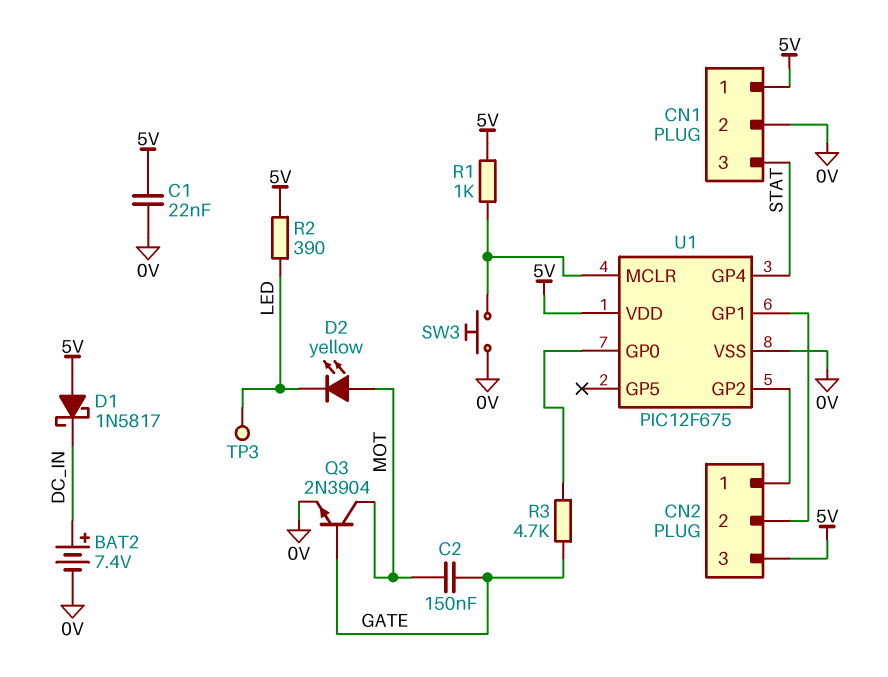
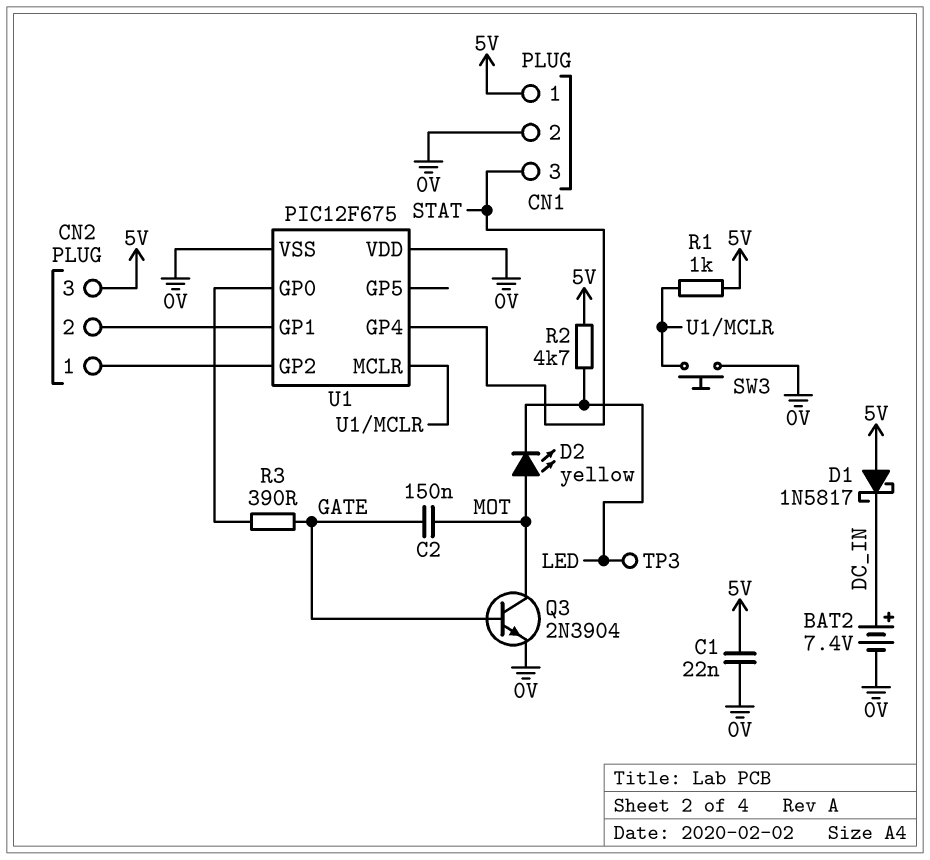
R2: 390 (5V, LED) -> 4.7k (5V, LED)
R3: 4.7k (GATE, U1/GP0) -> 390 (GATE, U1/GP0)
U1 pin VDD: 5V -> 0V

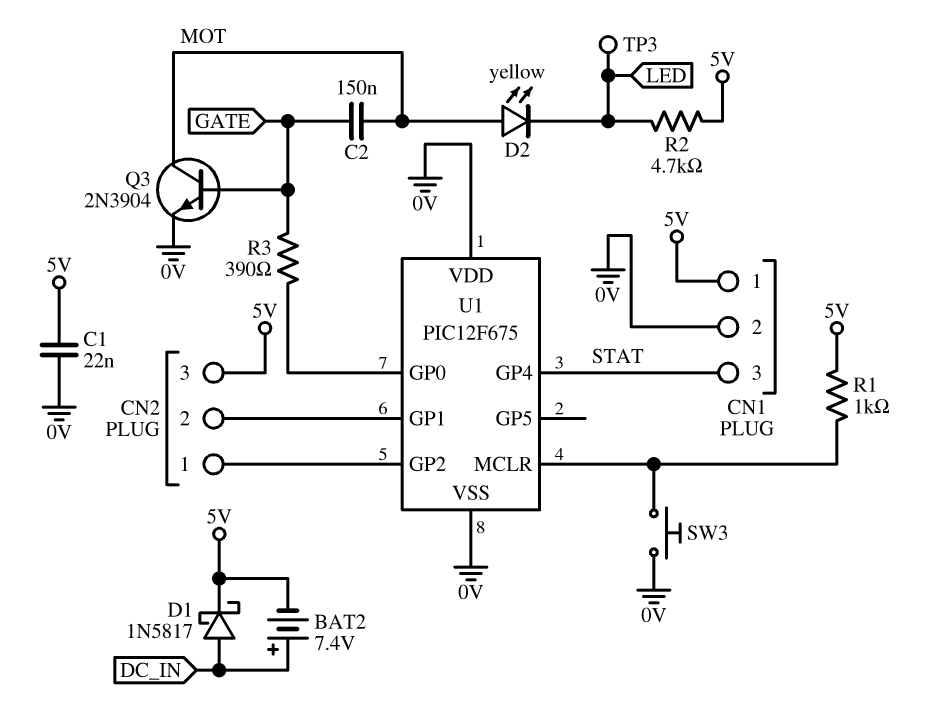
BAT2: 7.4V (plus DC_IN, minus 0V) -> 7.4V (plus DC_IN, minus 5V)
D1: schottky 1N5817 (A 5V, K DC_IN) -> schottky 1N5817 (A DC_IN, K 5V)

